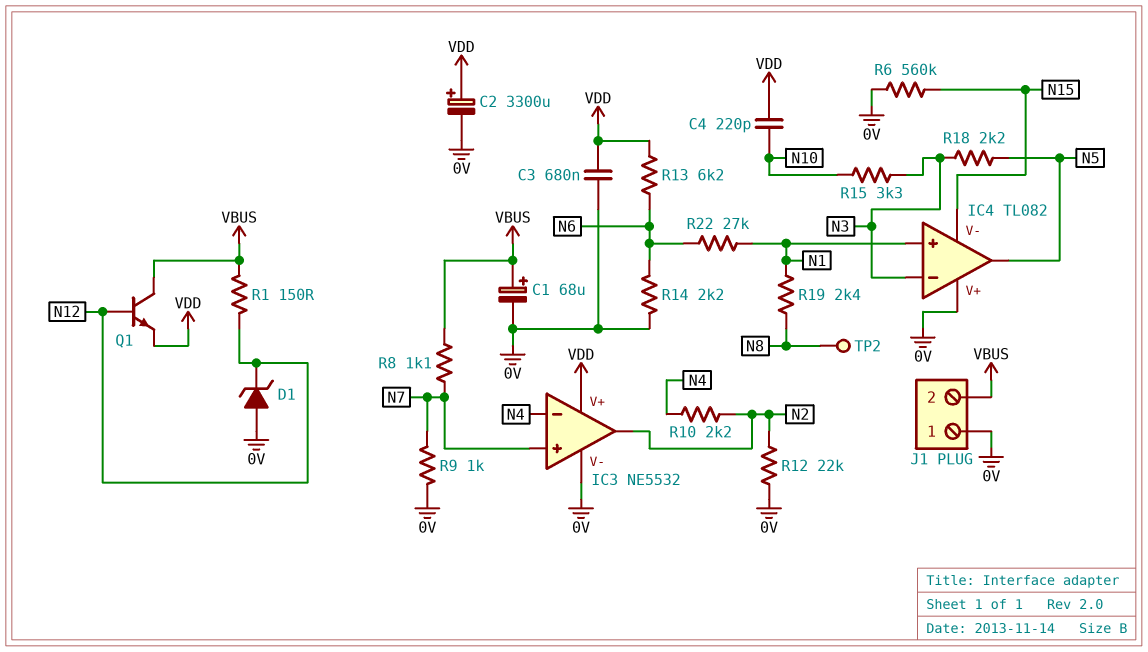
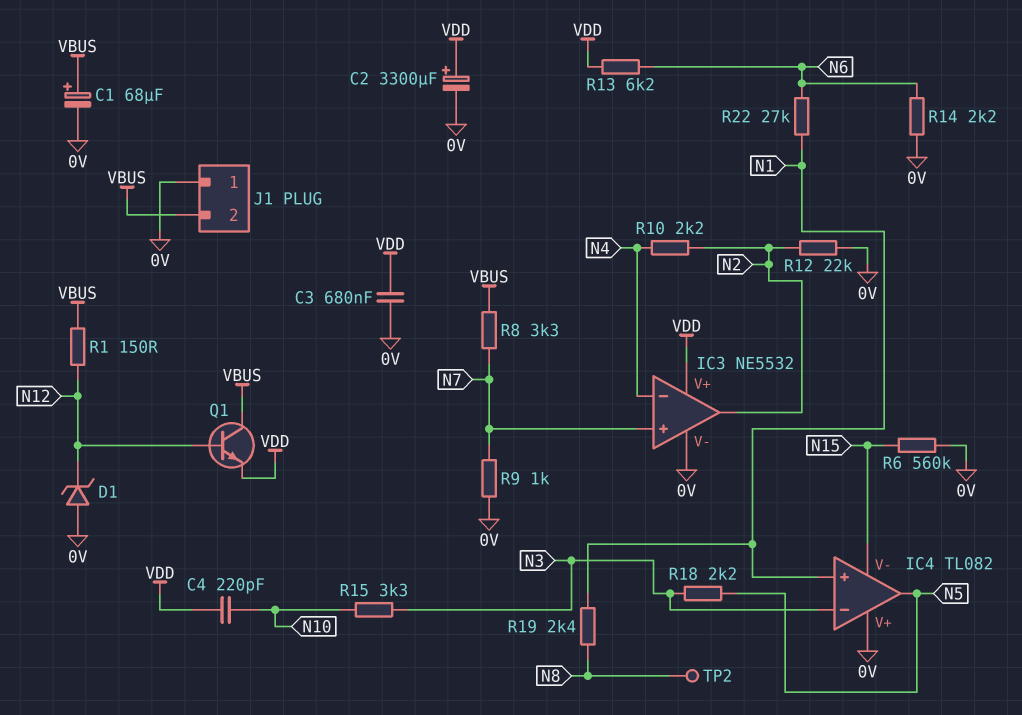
R8: 1.1k (N7, VBUS) -> 3.3k (N7, VBUS)

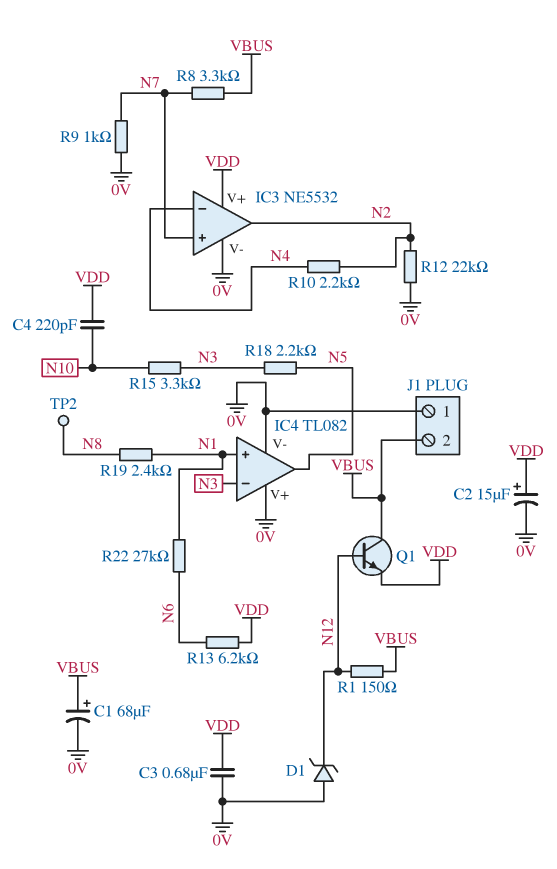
C2: 3300uF (plus VDD, minus 0V) -> 15uF (plus VDD, minus 0V)
IC4 pin V-: N15 -> 0V
R6: 560k (0V, N15) -> none
R14: 2.2k (0V, N6) -> none

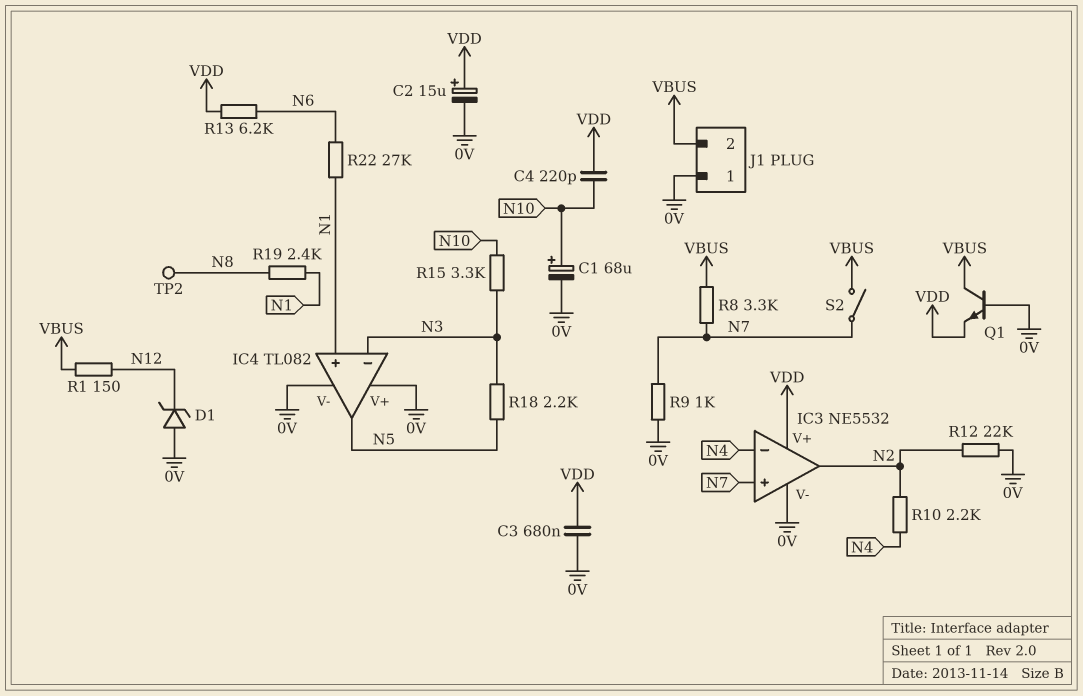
C1: 68uF (plus VBUS, minus 0V) -> 68uF (plus N10, minus 0V)
Q1: NPN (B N12, C VBUS, E VDD) -> NPN (B 0V, C VBUS, E VDD)
S2: none -> switch (N7, VBUS)

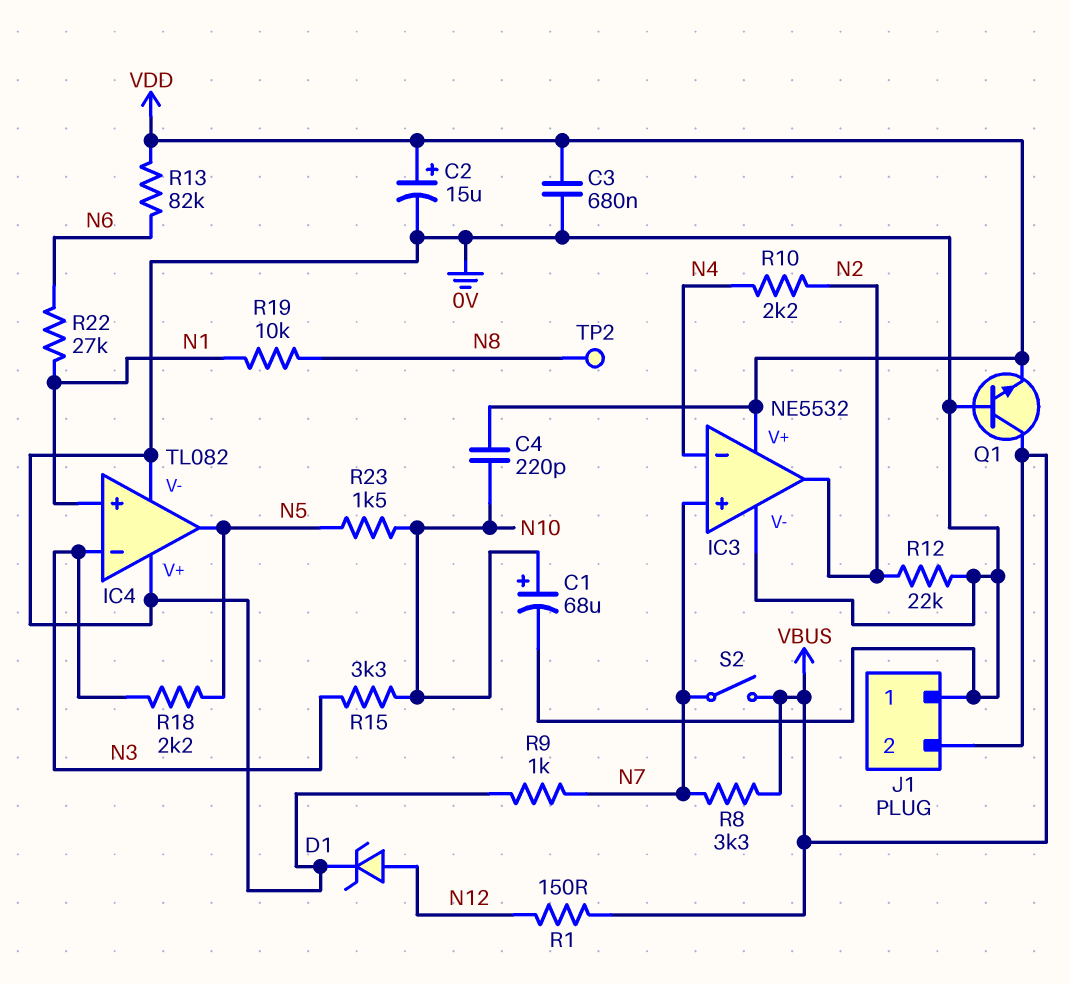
D1: zener (A 0V, K N12) -> zener (A N12, K 0V)
R13: 6.2k (N6, VDD) -> 82k (N6, VDD)
R19: 2.4k (N1, N8) -> 10k (N1, N8)
R23: none -> 1.5k (N5, N10)

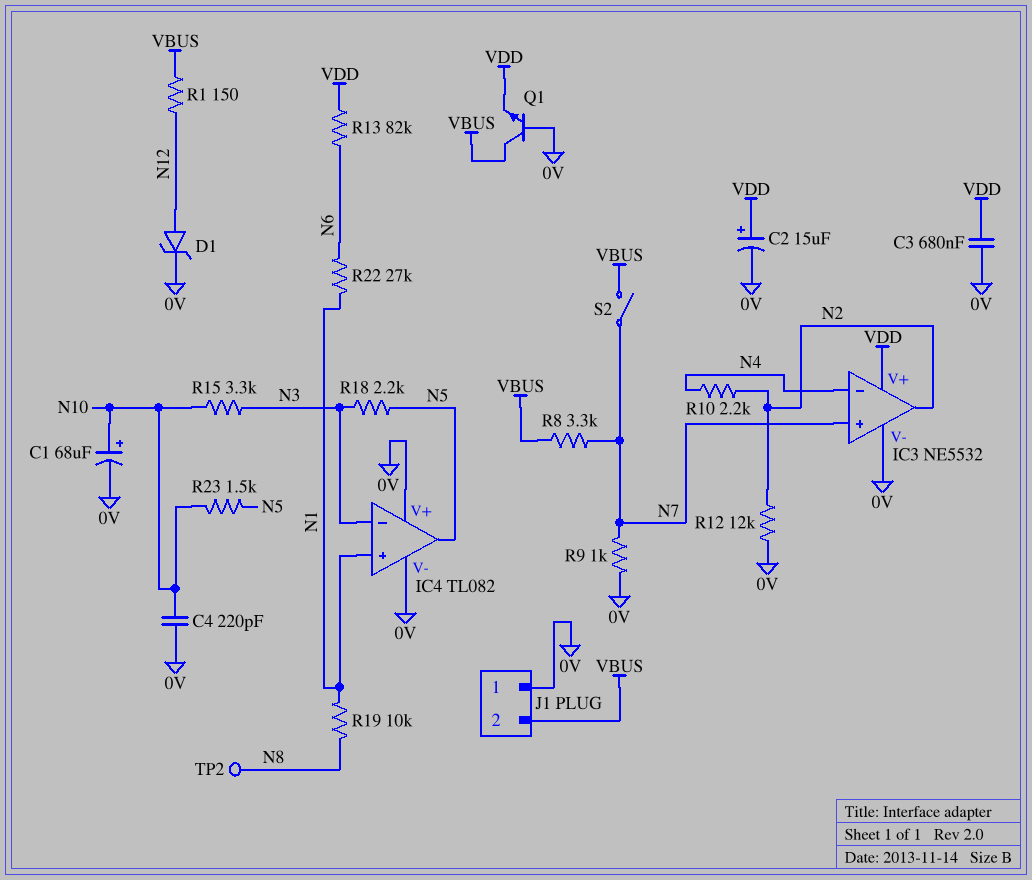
C4: 220pF (N10, VDD) -> 220pF (0V, N10)
R12: 22k (0V, N2) -> 12k (0V, N2)

